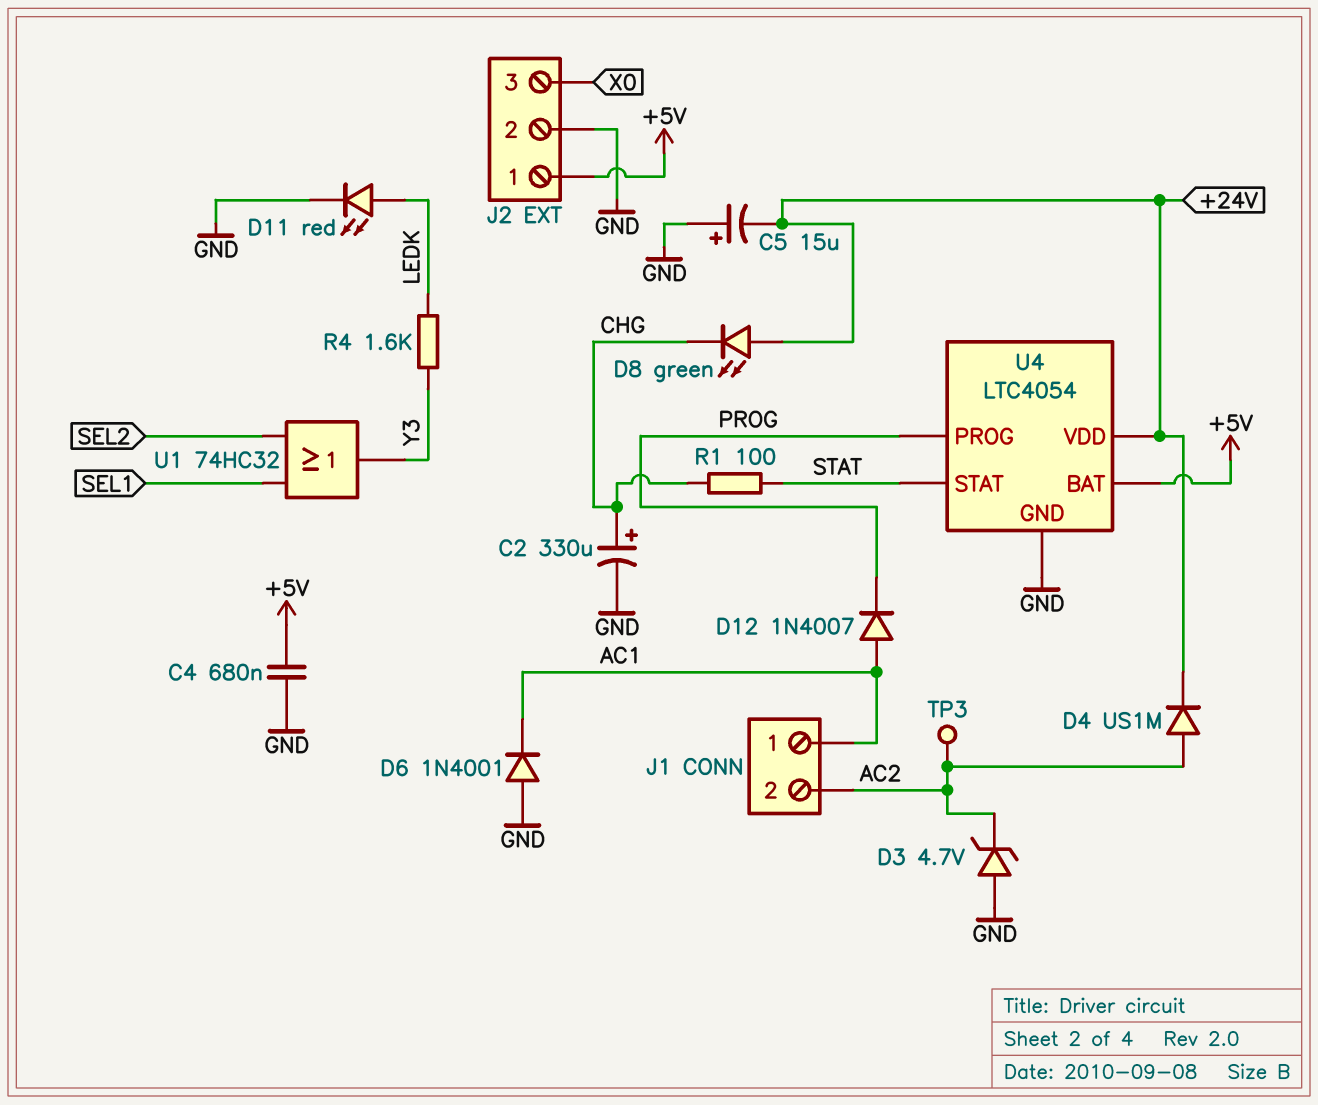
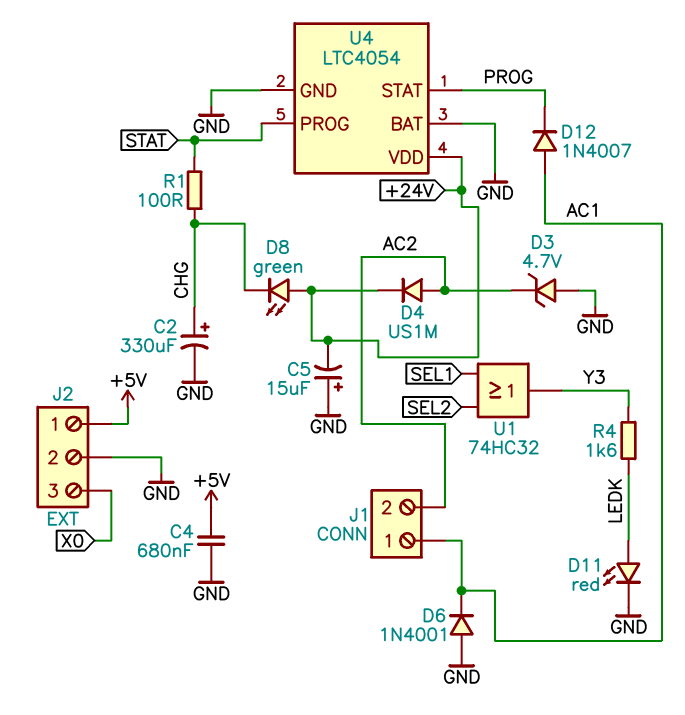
TP3: test point (AC2) -> none
U4 pin BAT: +5V -> GND
U4 pin PROG: PROG -> STAT
U4 pin STAT: STAT -> PROG

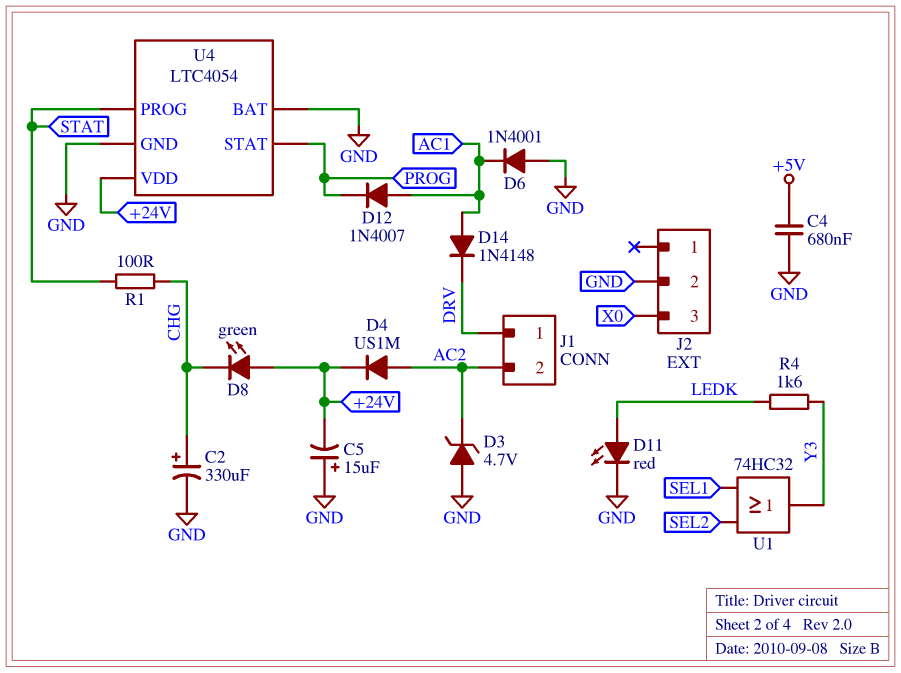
D14: none -> diode 1N4148 (A AC1, K DRV)
J1 pin 1: AC1 -> DRV
J2 pin 1: +5V -> none

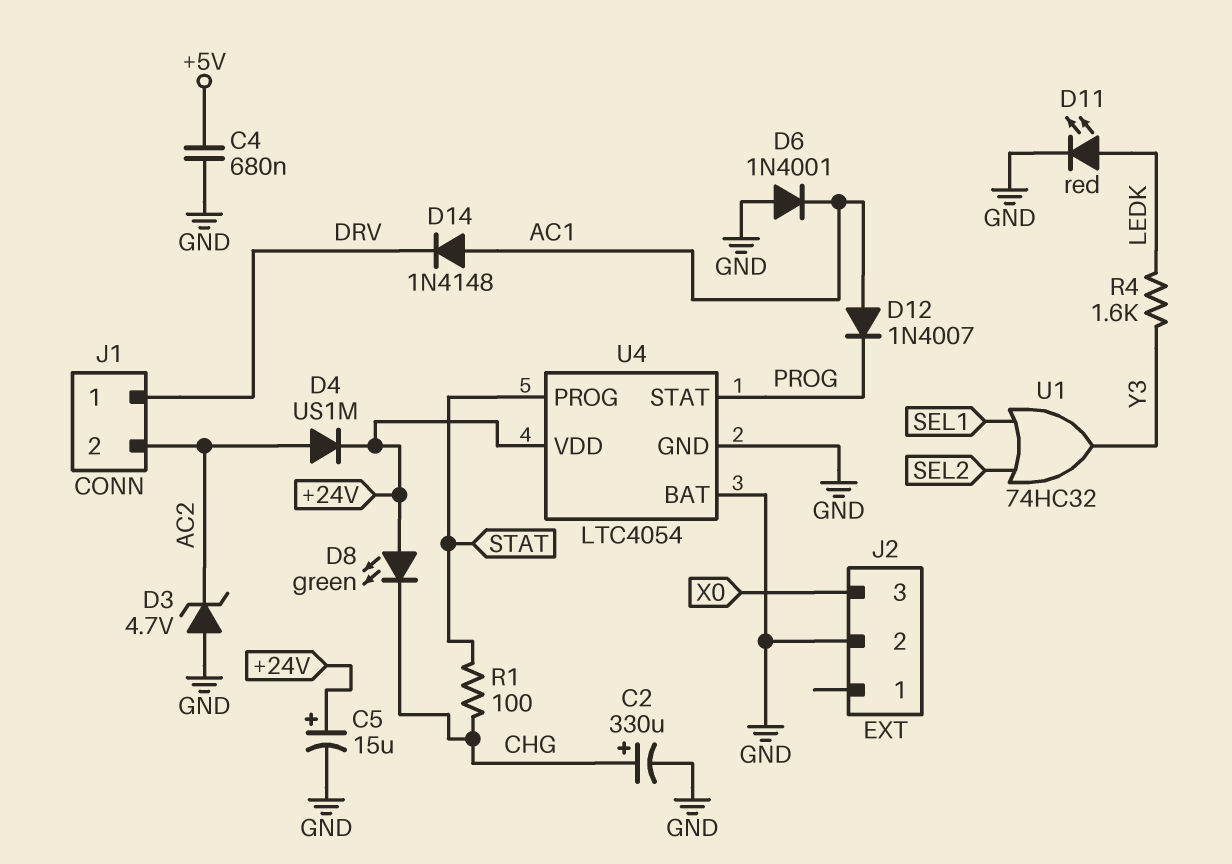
C5: 15uF (plus GND, minus +24V) -> 15uF (plus +24V, minus GND)

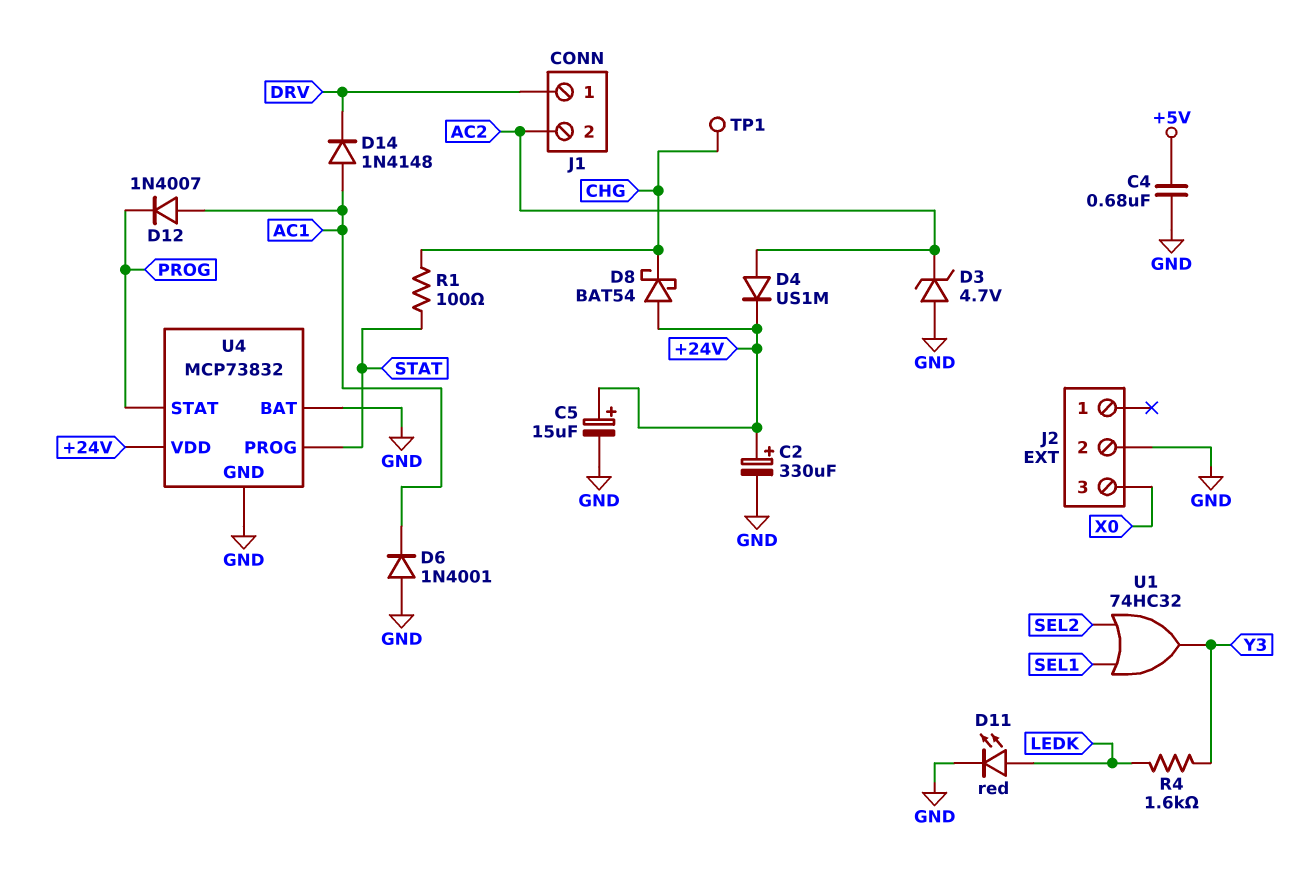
C2: 330uF (plus CHG, minus GND) -> 330uF (plus +24V, minus GND)
D8: LED green (A +24V, K CHG) -> schottky BAT54 (A +24V, K CHG)
TP1: none -> test point (CHG)
U4: LTC4054 -> MCP73832

